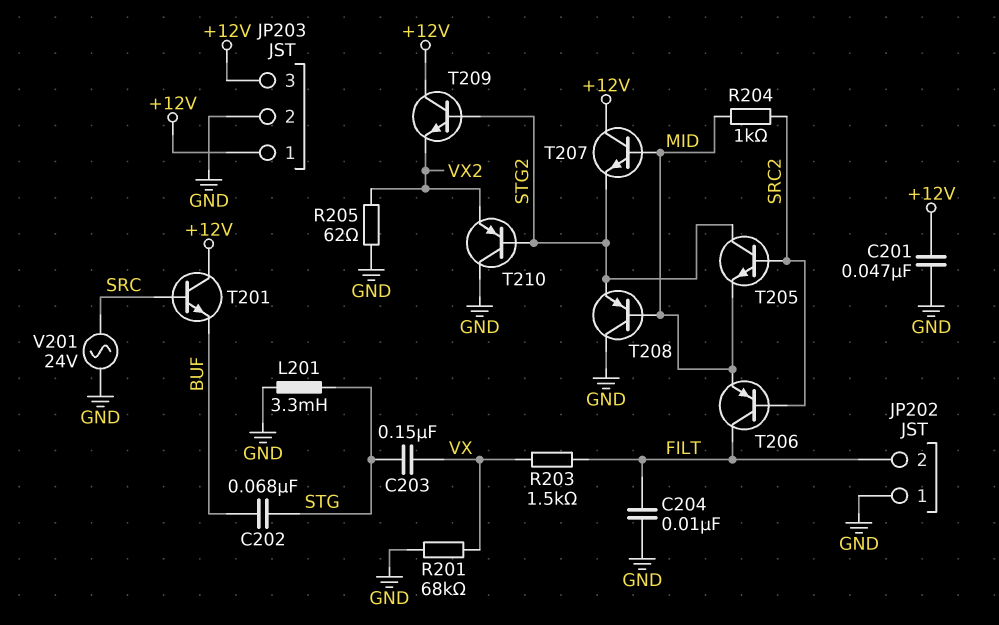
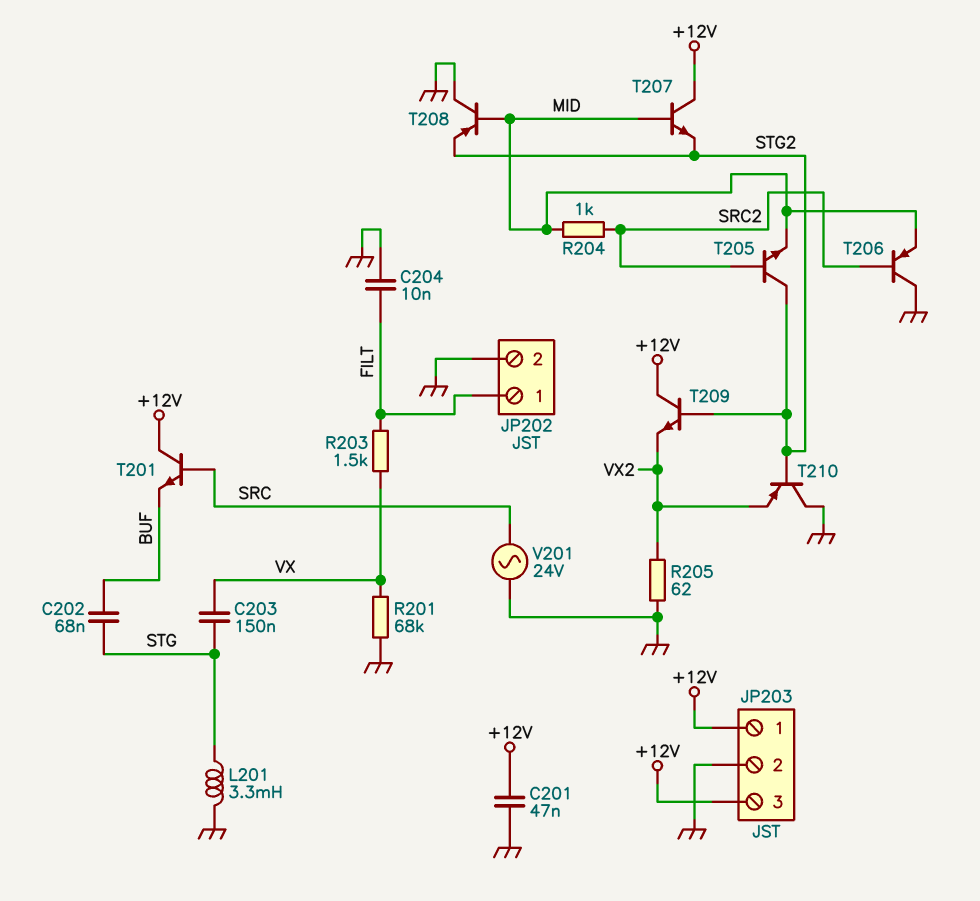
JP202 pin 1: GND -> FILT
JP202 pin 2: FILT -> GND
T206: PNP (B SRC2, C FILT, E MID) -> PNP (B SRC2, C GND, E MID)

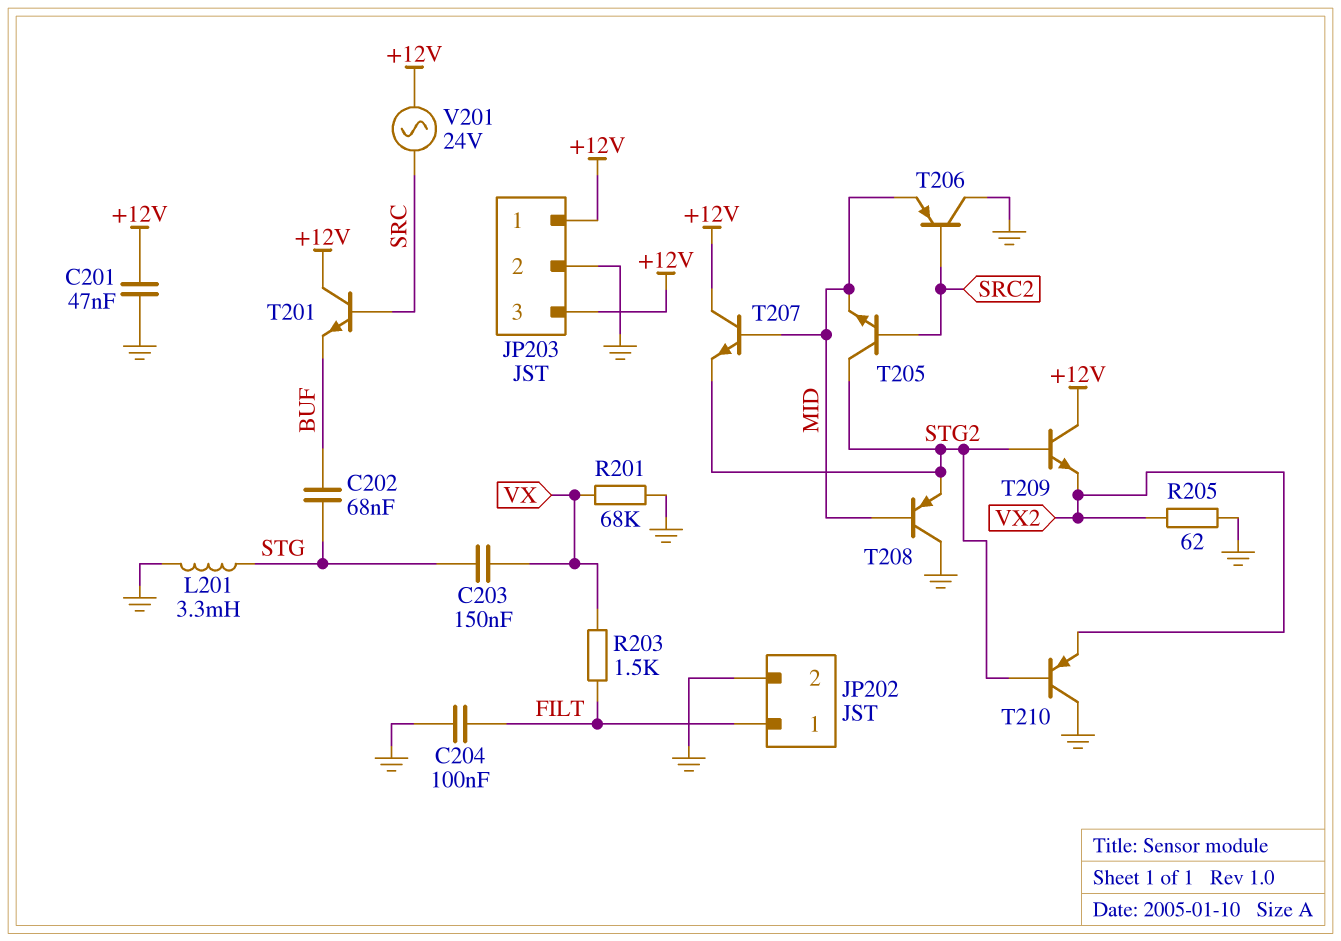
C204: 10nF (FILT, GND) -> 100nF (FILT, GND)
R204: 1k (MID, SRC2) -> none
V201: AC 24V (GND, SRC) -> AC 24V (+12V, SRC)

